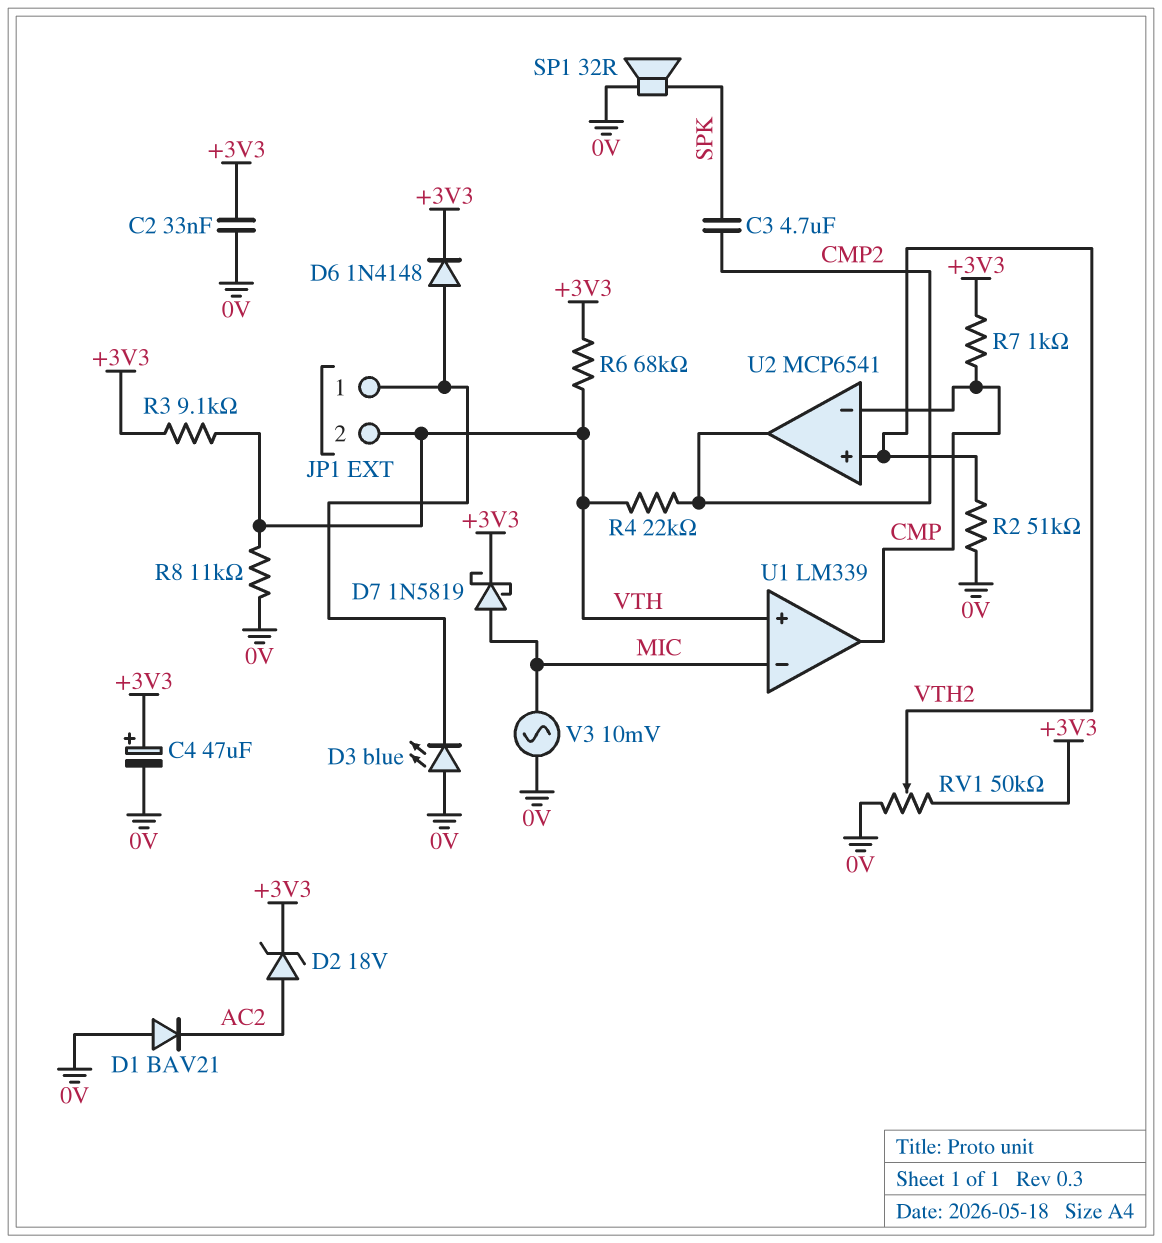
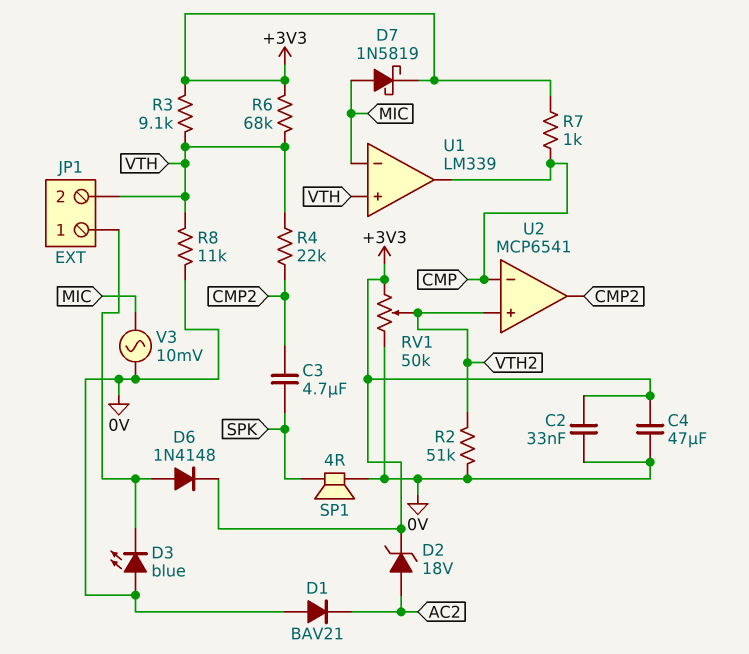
C4: 47uF (plus +3V3, minus 0V) -> 47uF (+3V3, 0V)
SP1: speaker 32R (0V, SPK) -> speaker 4R (0V, SPK)

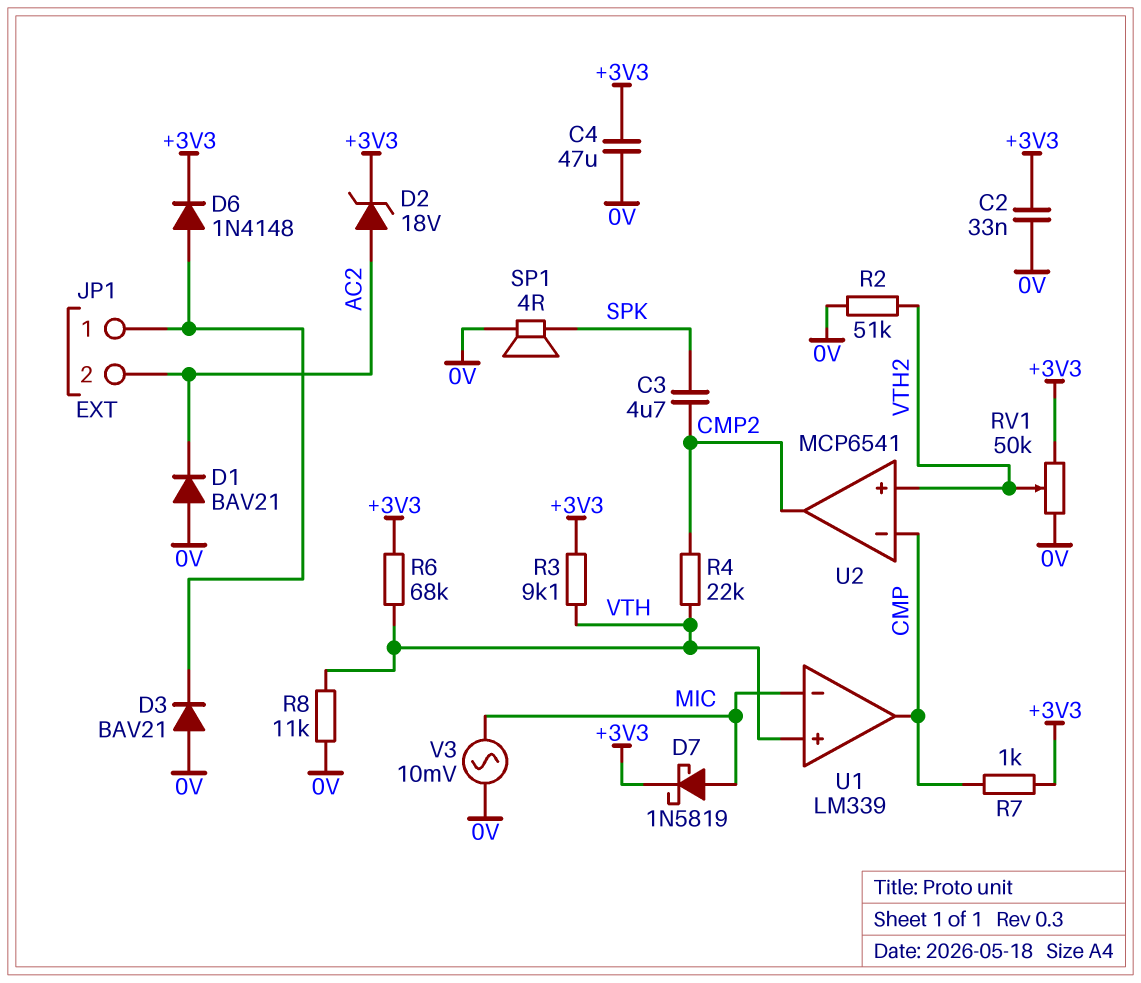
D3: LED blue (A 0V, K JP1/1) -> diode BAV21 (A 0V, K JP1/1)
JP1 pin 2: VTH -> AC2

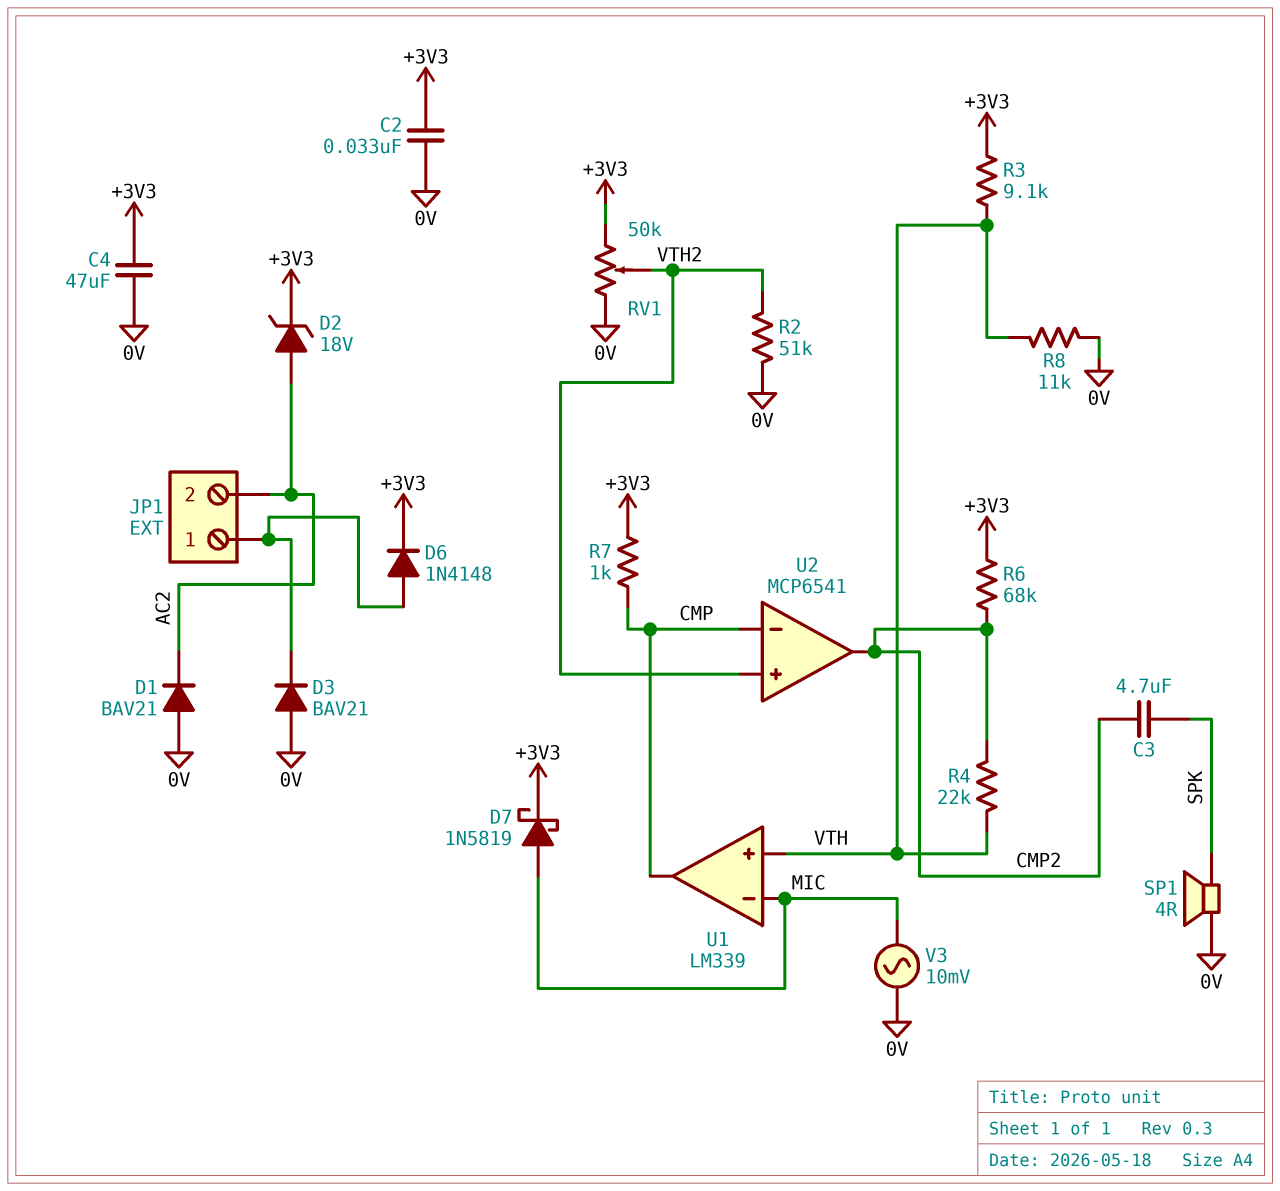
R6: 68k (+3V3, VTH) -> 68k (+3V3, CMP2)

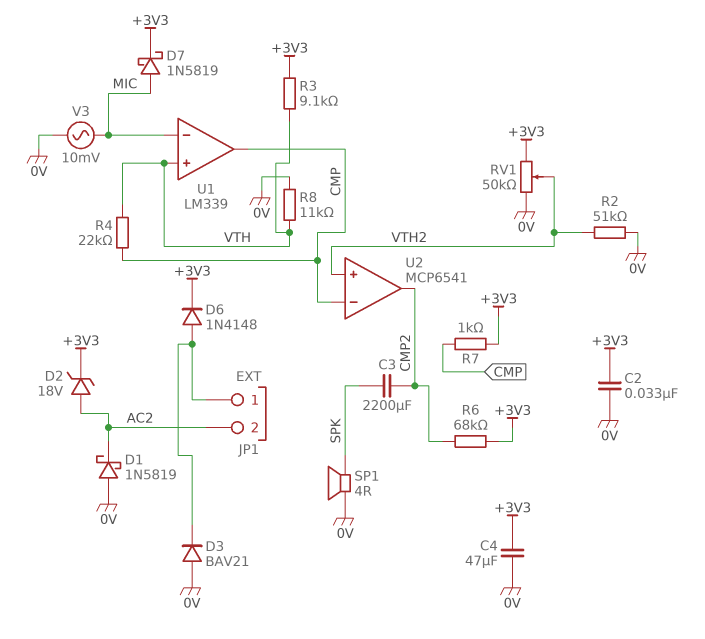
C3: 4.7uF (CMP2, SPK) -> 2200uF (CMP2, SPK)
D1: diode BAV21 (A 0V, K AC2) -> schottky 1N5819 (A 0V, K AC2)
R4: 22k (CMP2, VTH) -> 22k (CMP, VTH)

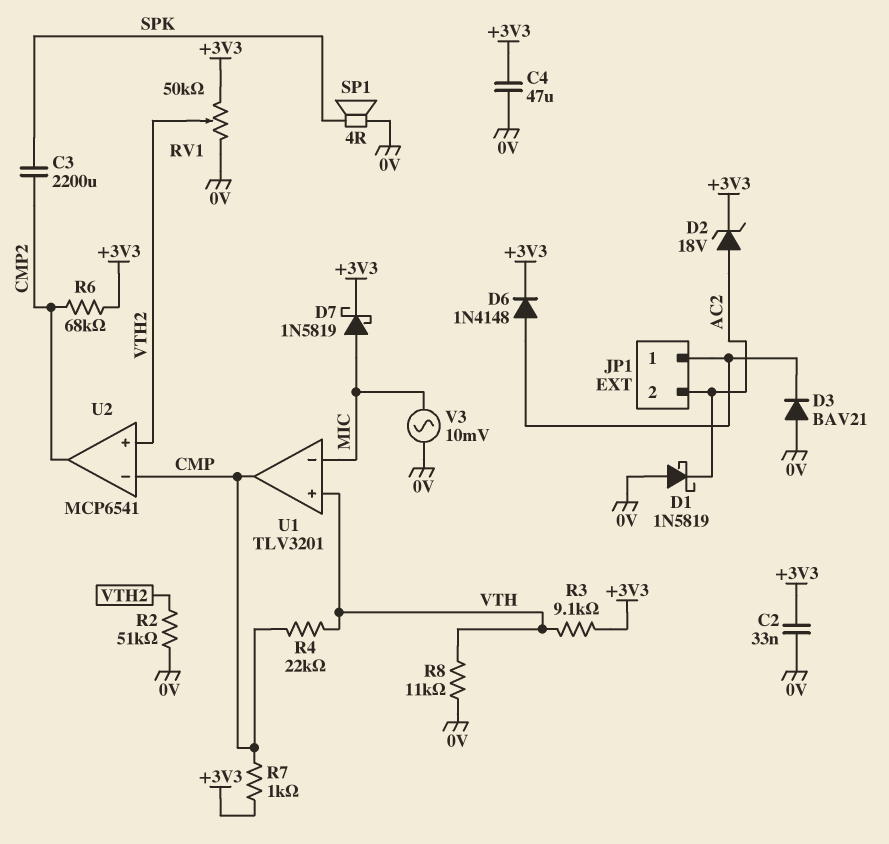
U1: LM339 -> TLV3201

